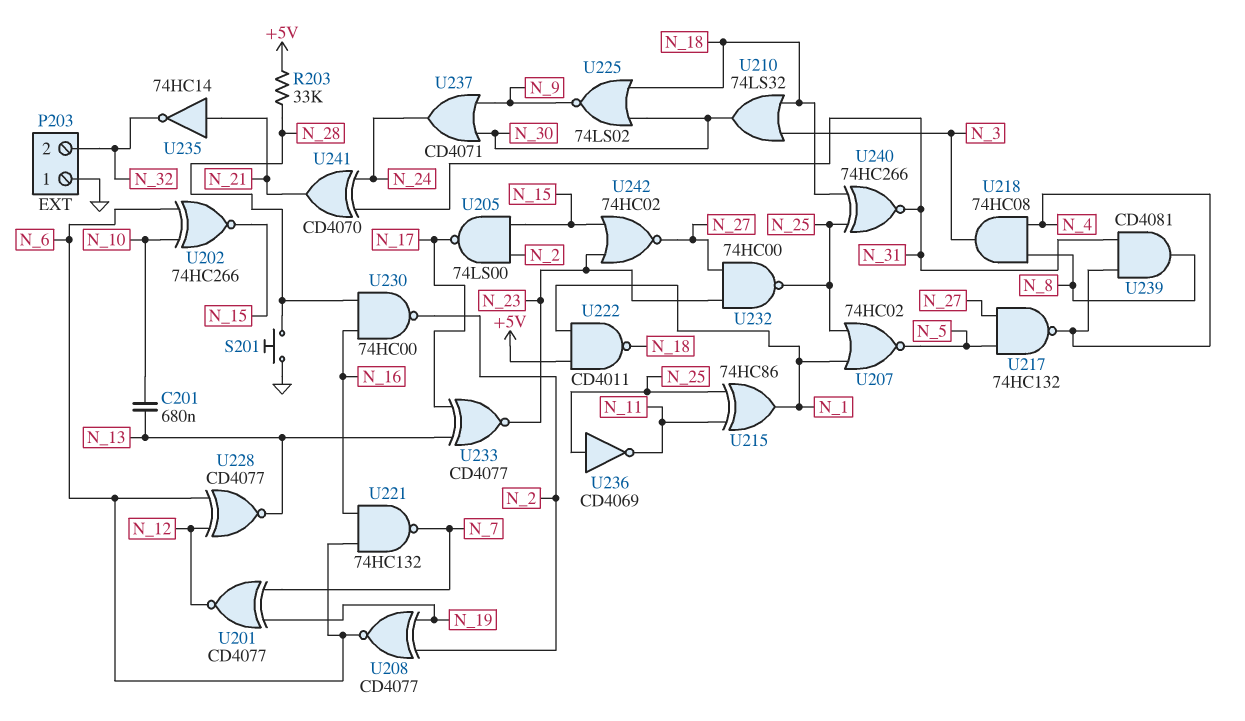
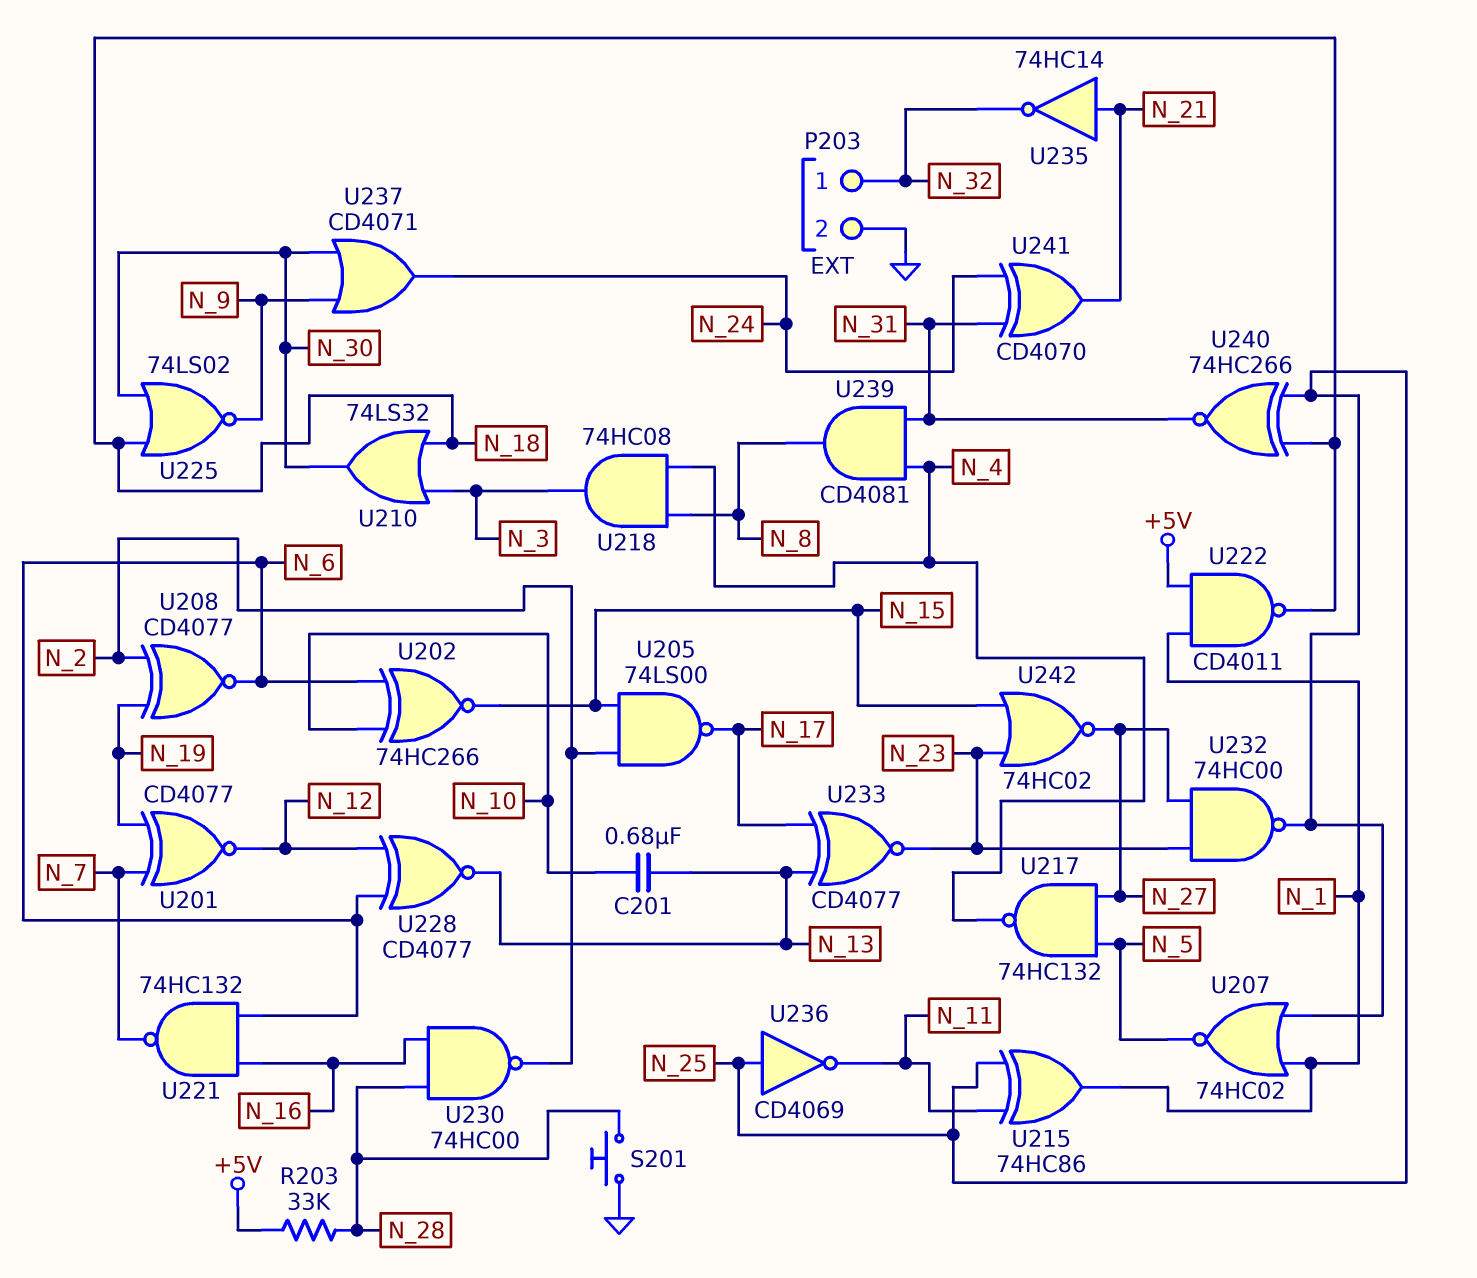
P203 pin 1: GND -> N_32
P203 pin 2: N_32 -> GND

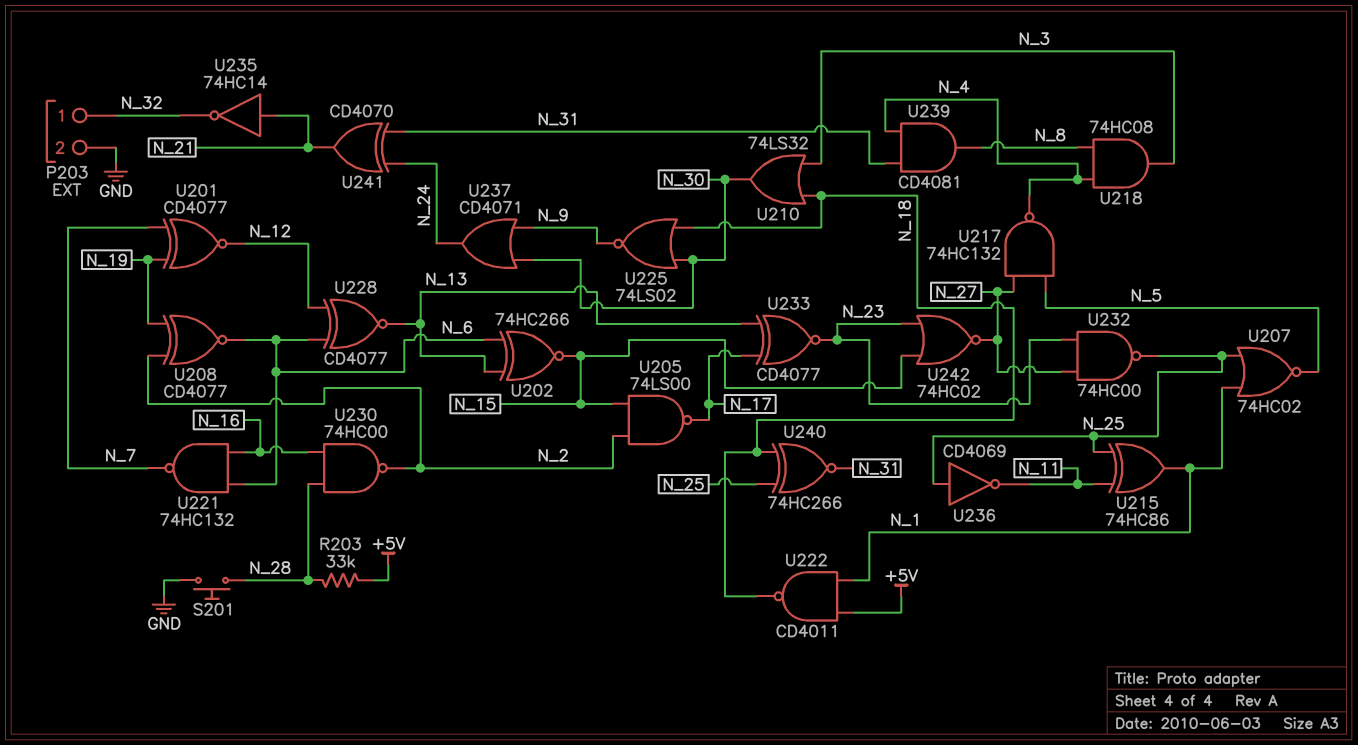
C201: 680nF (N_10, N_13) -> none
U202: XNOR 74HC266 (in N_6, in N_10, out N_15) -> XNOR 74HC266 (in N_6, in N_13, out N_15)

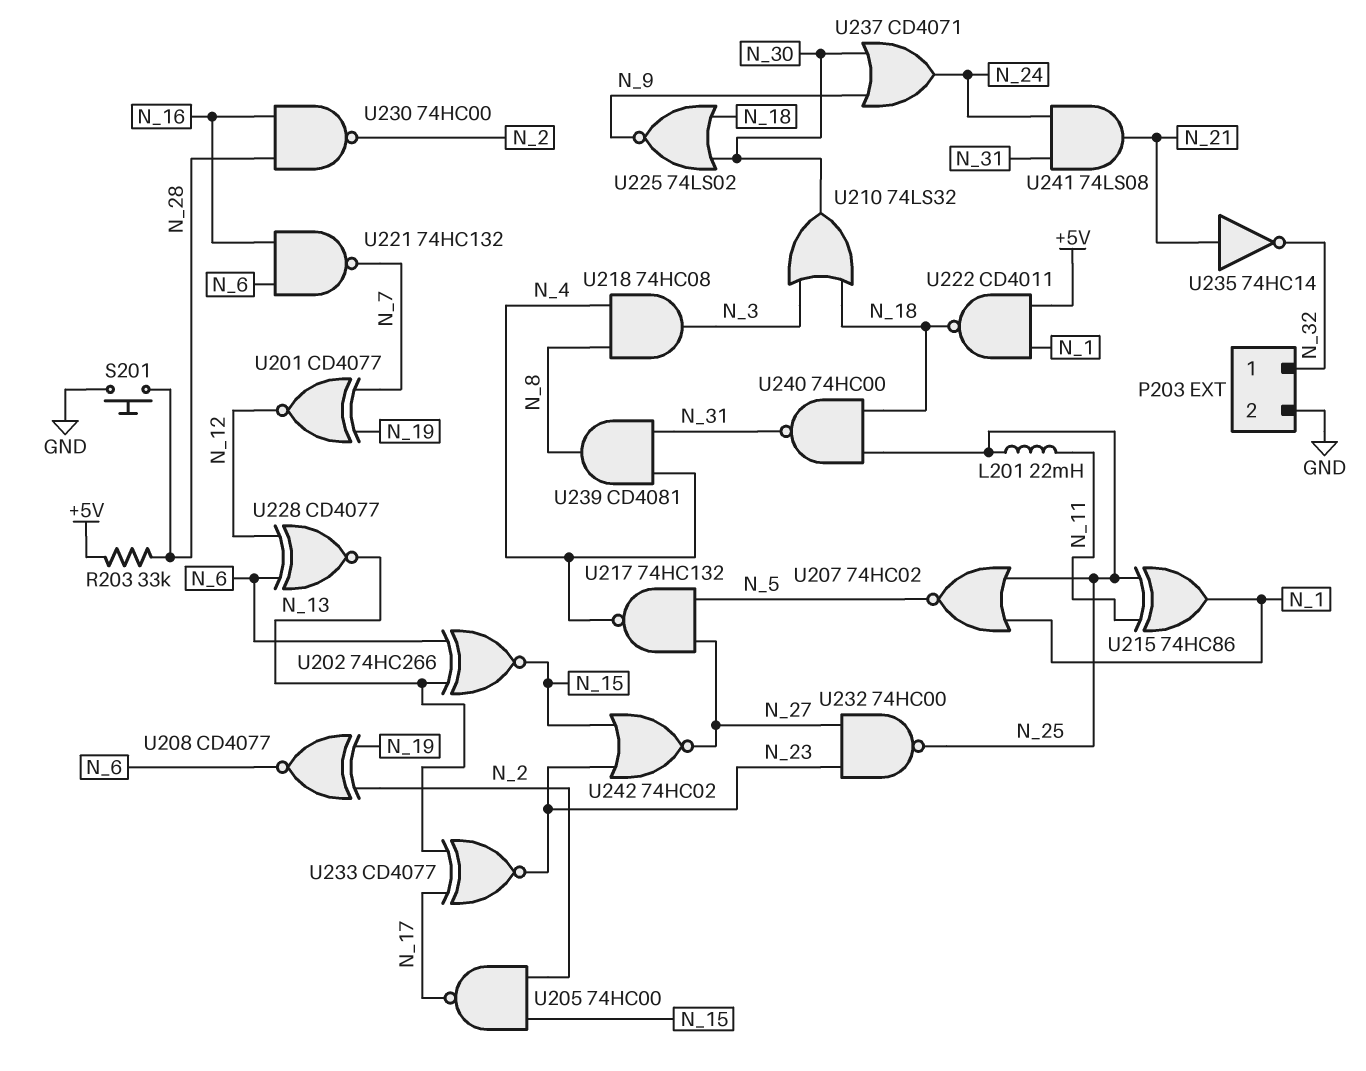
L201: none -> 22mH (N_11, N_25)
U205: NAND 74LS00 (in N_2, in N_15, out N_17) -> NAND 74HC00 (in N_2, in N_15, out N_17)
U236: NOT CD4069 (in N_25, out N_11) -> none
U240: XNOR 74HC266 (in N_18, in N_25, out N_31) -> NAND 74HC00 (in N_18, in N_25, out N_31)
U241: XOR CD4070 (in N_24, in N_31, out N_21) -> AND 74LS08 (in N_24, in N_31, out N_21)

